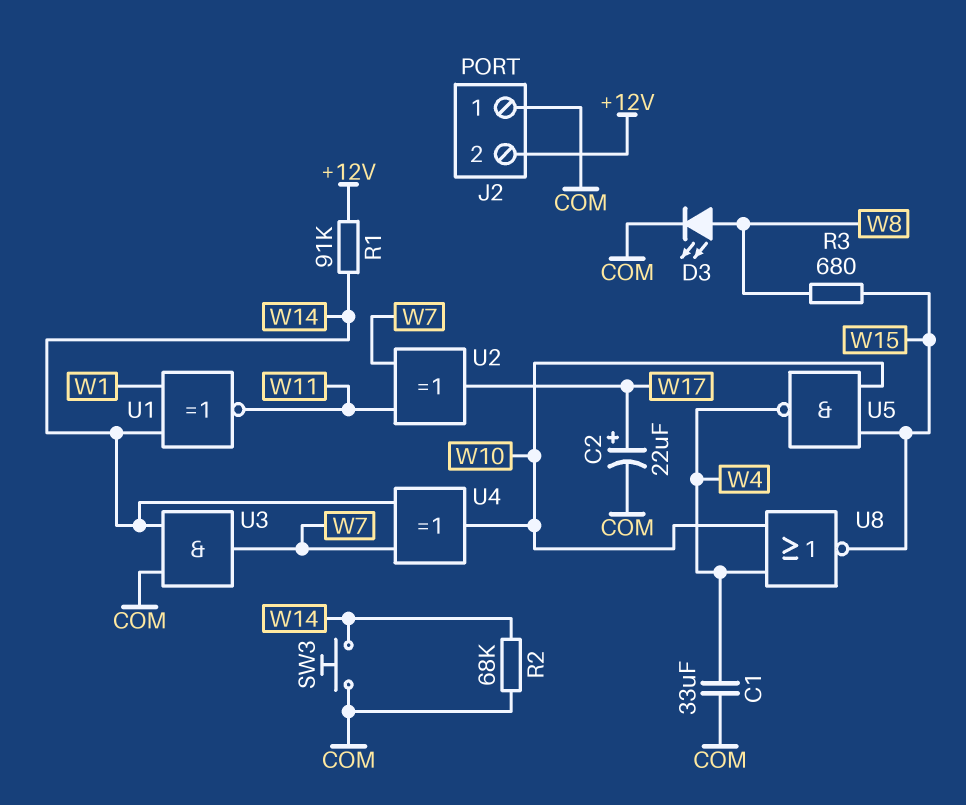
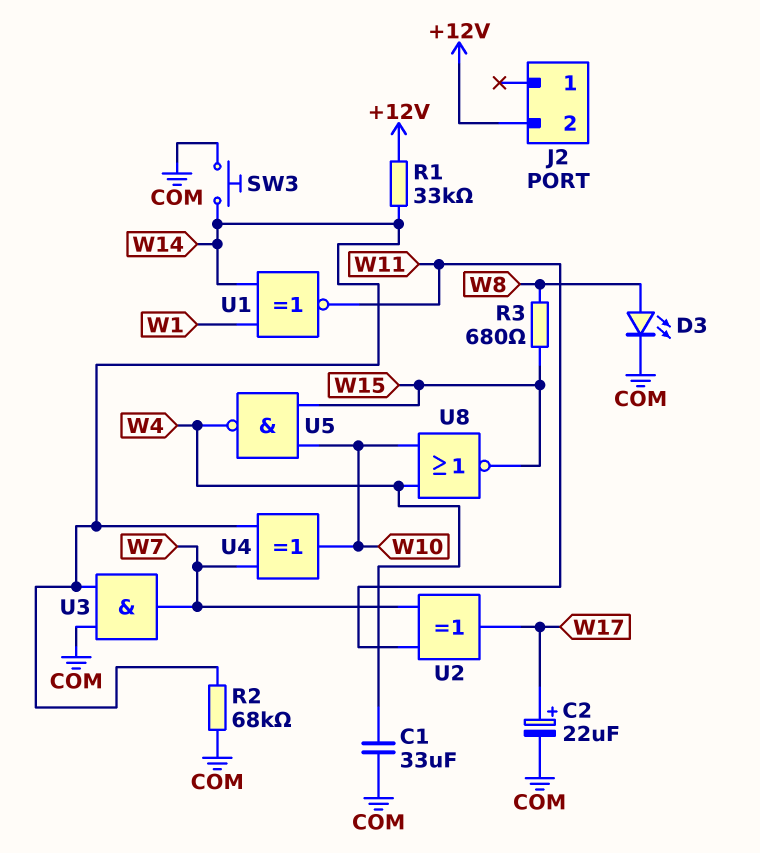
J2 pin 1: COM -> none
R1: 91k (+12V, W14) -> 33k (+12V, W14)

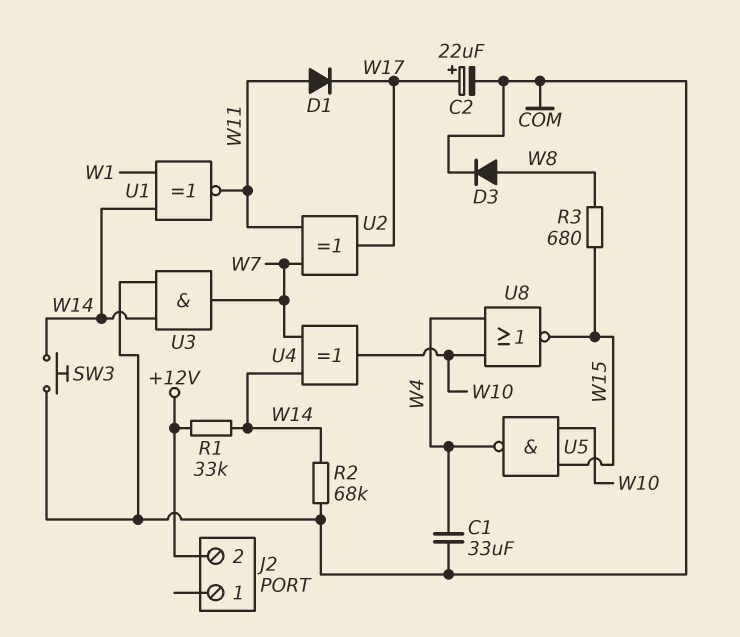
D1: none -> diode (A W11, K W17)
D3: LED (A W8, K COM) -> diode (A W8, K COM)

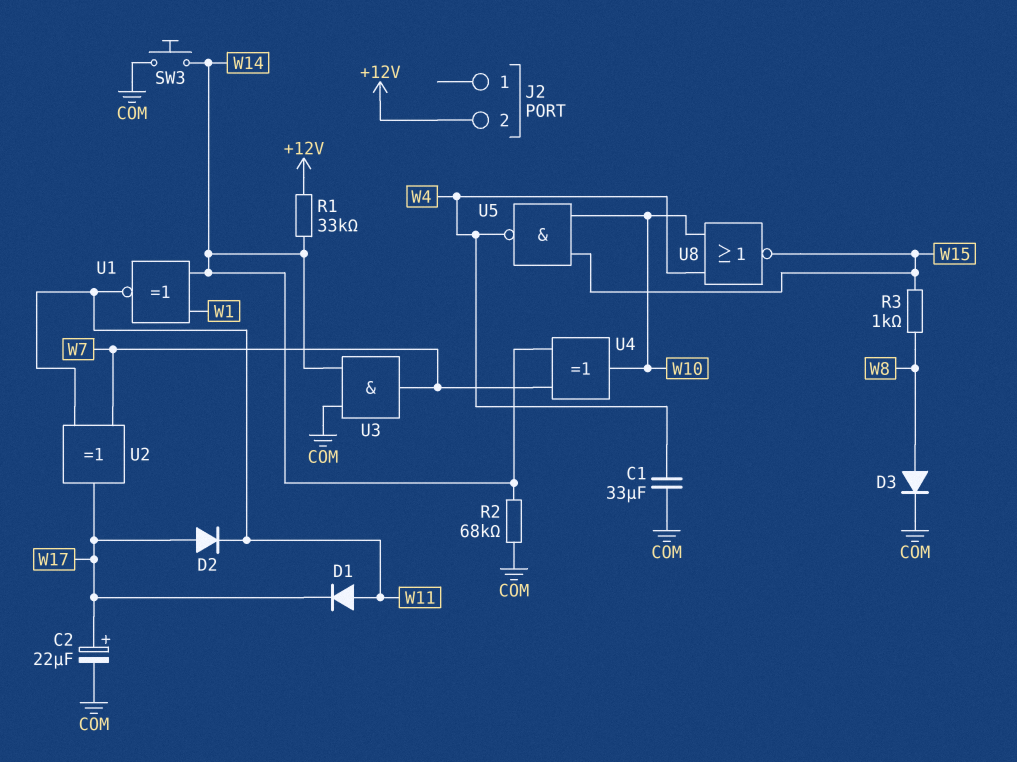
D2: none -> diode (A W17, K W11)
R3: 680 (W8, W15) -> 1k (W8, W15)

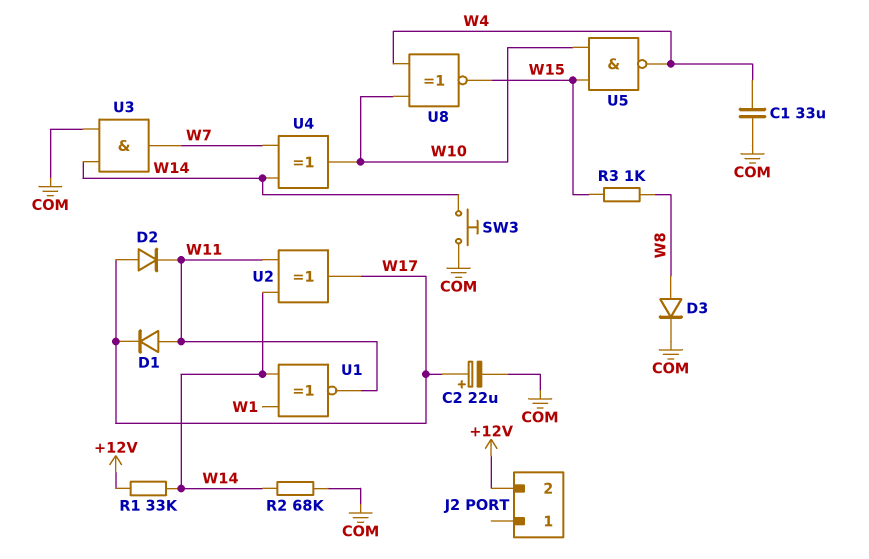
U2: XOR (in W7, in W11, out W17) -> XOR (in W11, in W14, out W17)
U8: NOR (in W4, in W10, out W15) -> XNOR (in W4, in W10, out W15)

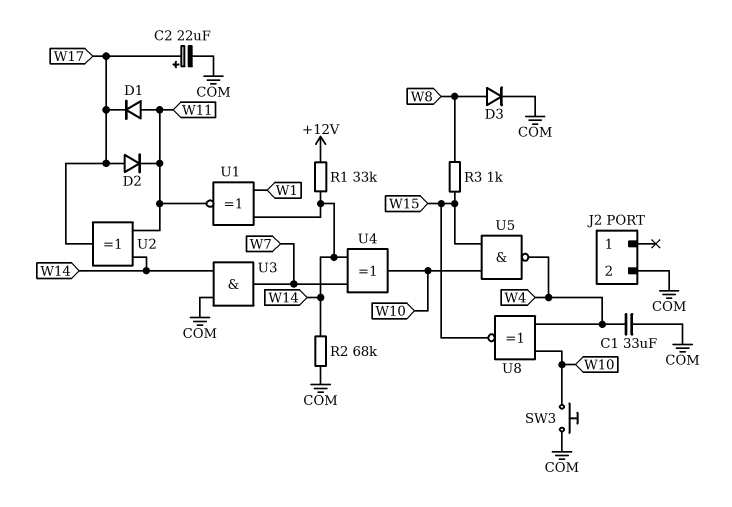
J2 pin 2: +12V -> COM
SW3: button (COM, W14) -> button (COM, W10)

